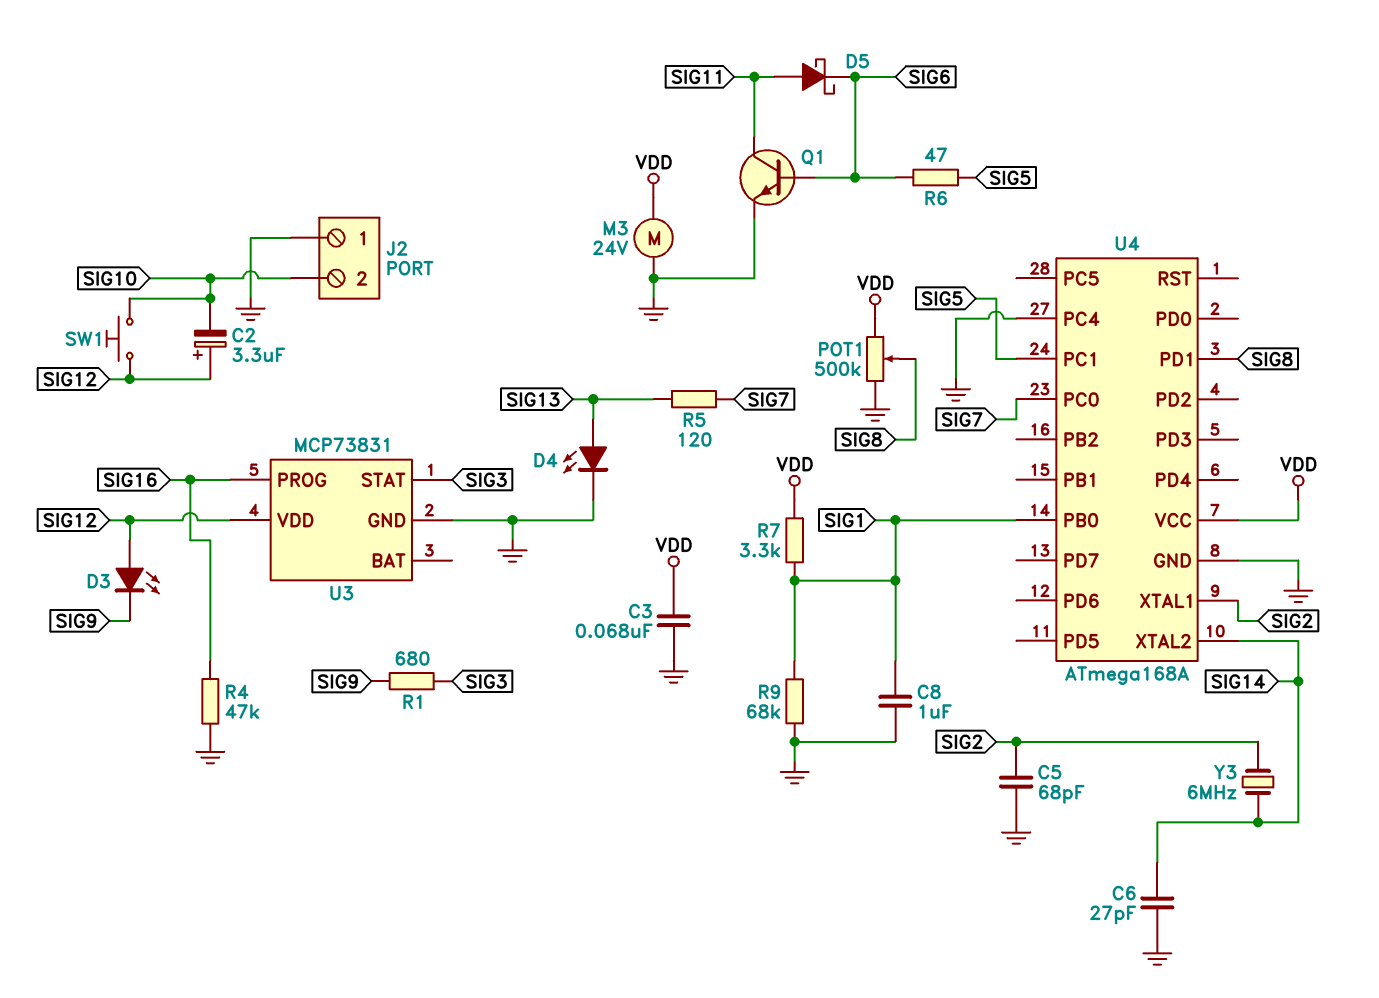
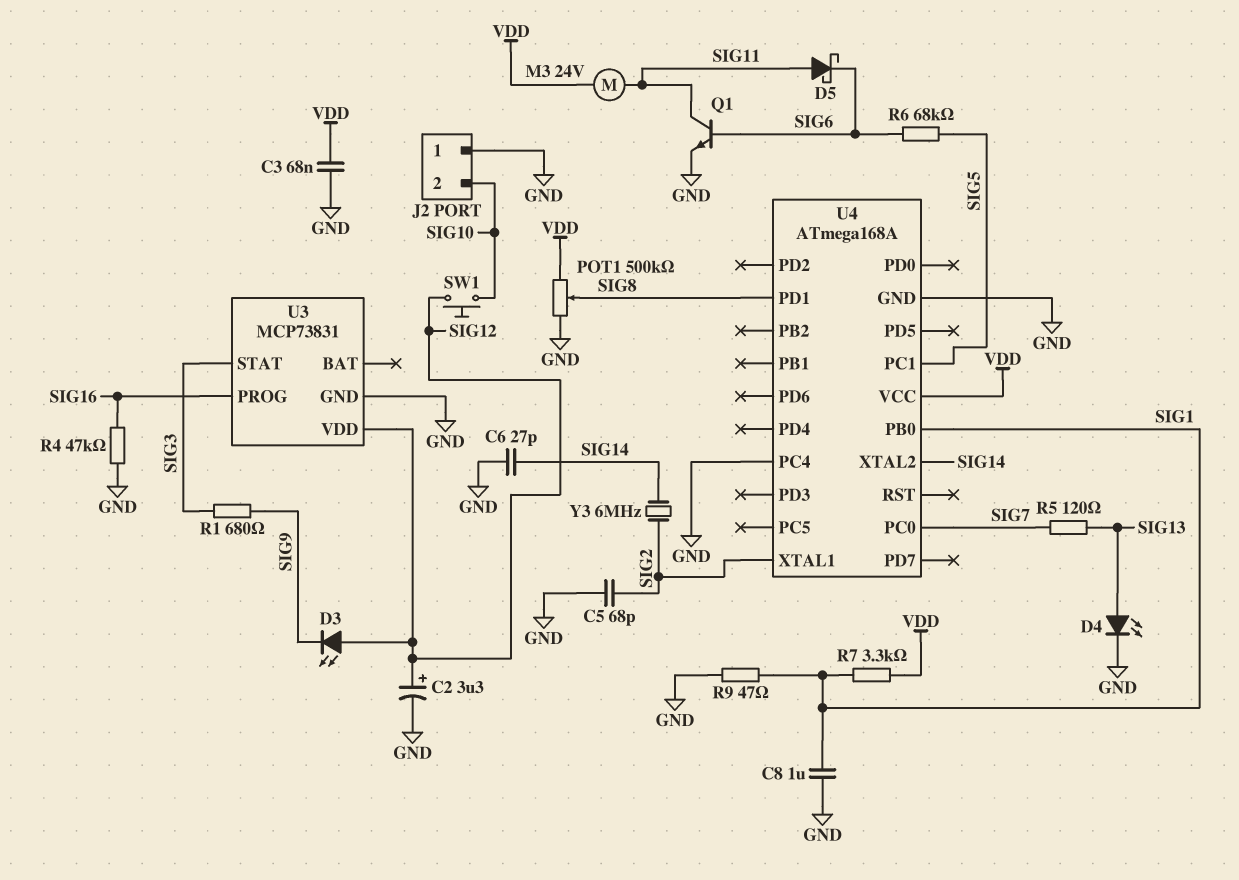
C2: 3.3uF (plus SIG12, minus SIG10) -> 3.3uF (plus SIG12, minus GND)
M3: motor 24V (GND, VDD) -> motor 24V (SIG11, VDD)
R6: 47 (SIG5, SIG6) -> 68k (SIG5, SIG6)
R9: 68k (GND, SIG1) -> 47 (GND, SIG1)

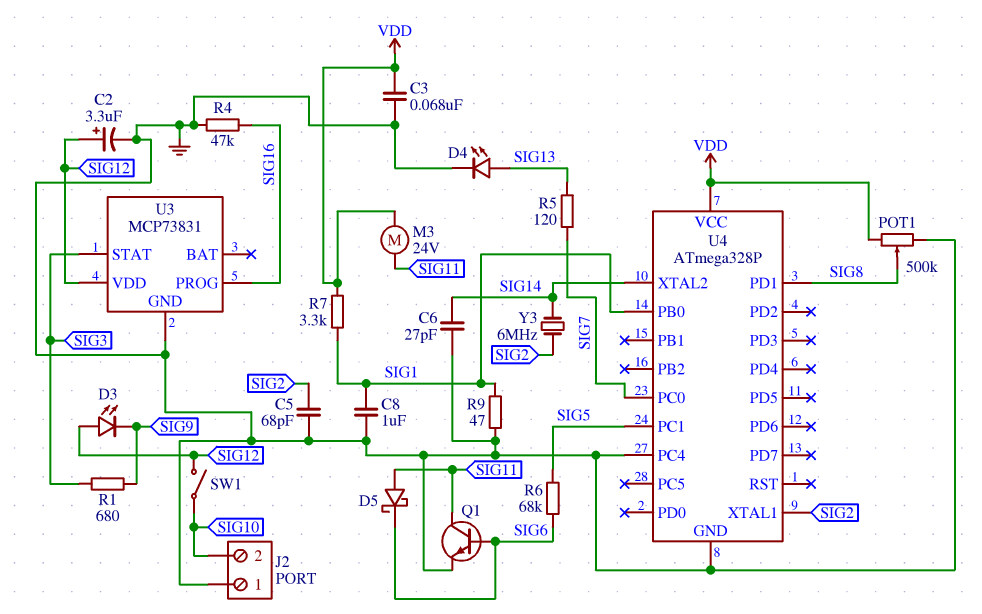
SW1: button (SIG10, SIG12) -> switch (SIG10, SIG12)
U4: ATmega168A -> ATmega328P

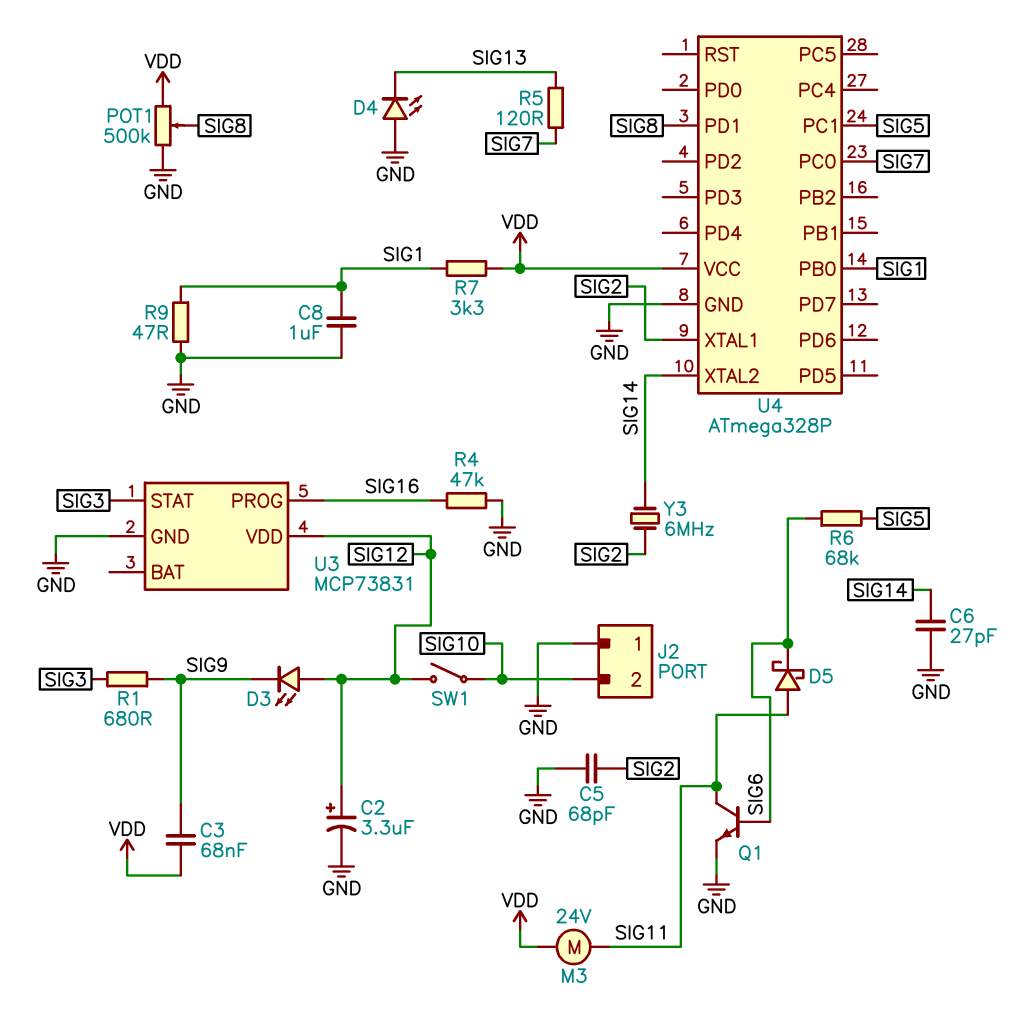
C3: 68nF (GND, VDD) -> 68nF (SIG9, VDD)
D4: LED (A SIG13, K GND) -> LED (A GND, K SIG13)
U4 pin PC4: GND -> none

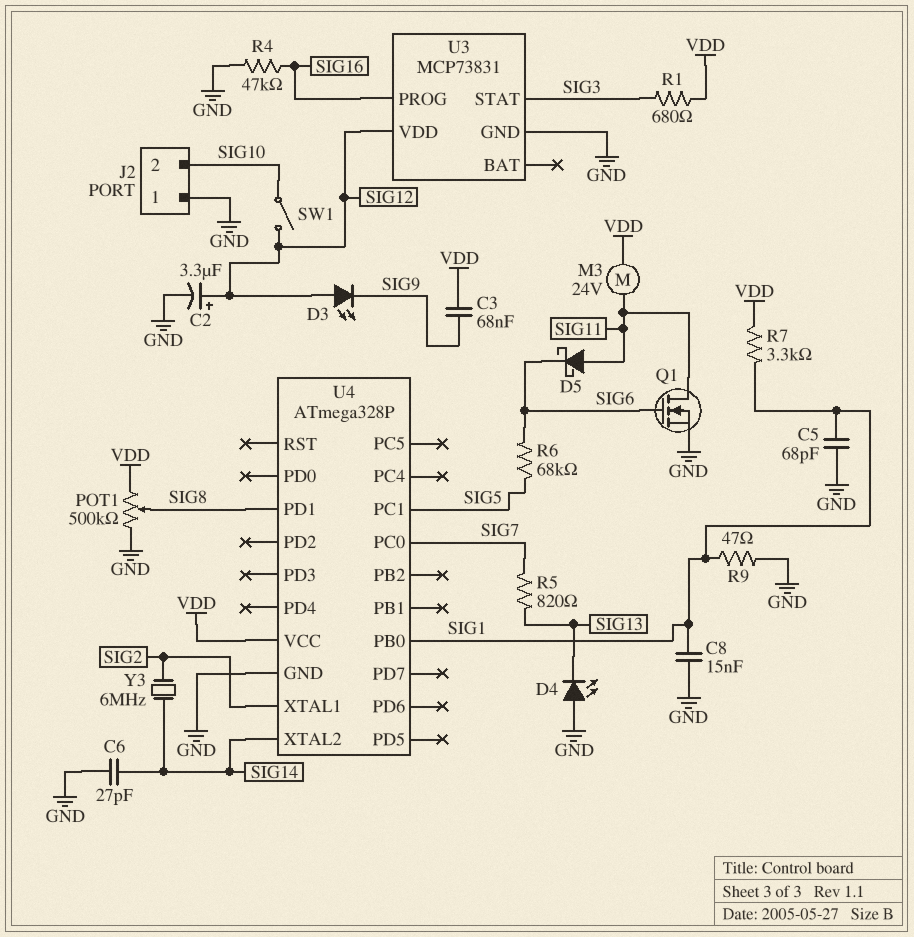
C5: 68pF (GND, SIG2) -> 68pF (GND, SIG1)
C8: 1uF (GND, SIG1) -> 15nF (GND, SIG1)
Q1: NPN (B SIG6, C SIG11, E GND) -> NMOS (G SIG6, D SIG11, S GND)
R1: 680 (SIG3, SIG9) -> 680 (SIG3, VDD)
R5: 120 (SIG7, SIG13) -> 820 (SIG7, SIG13)

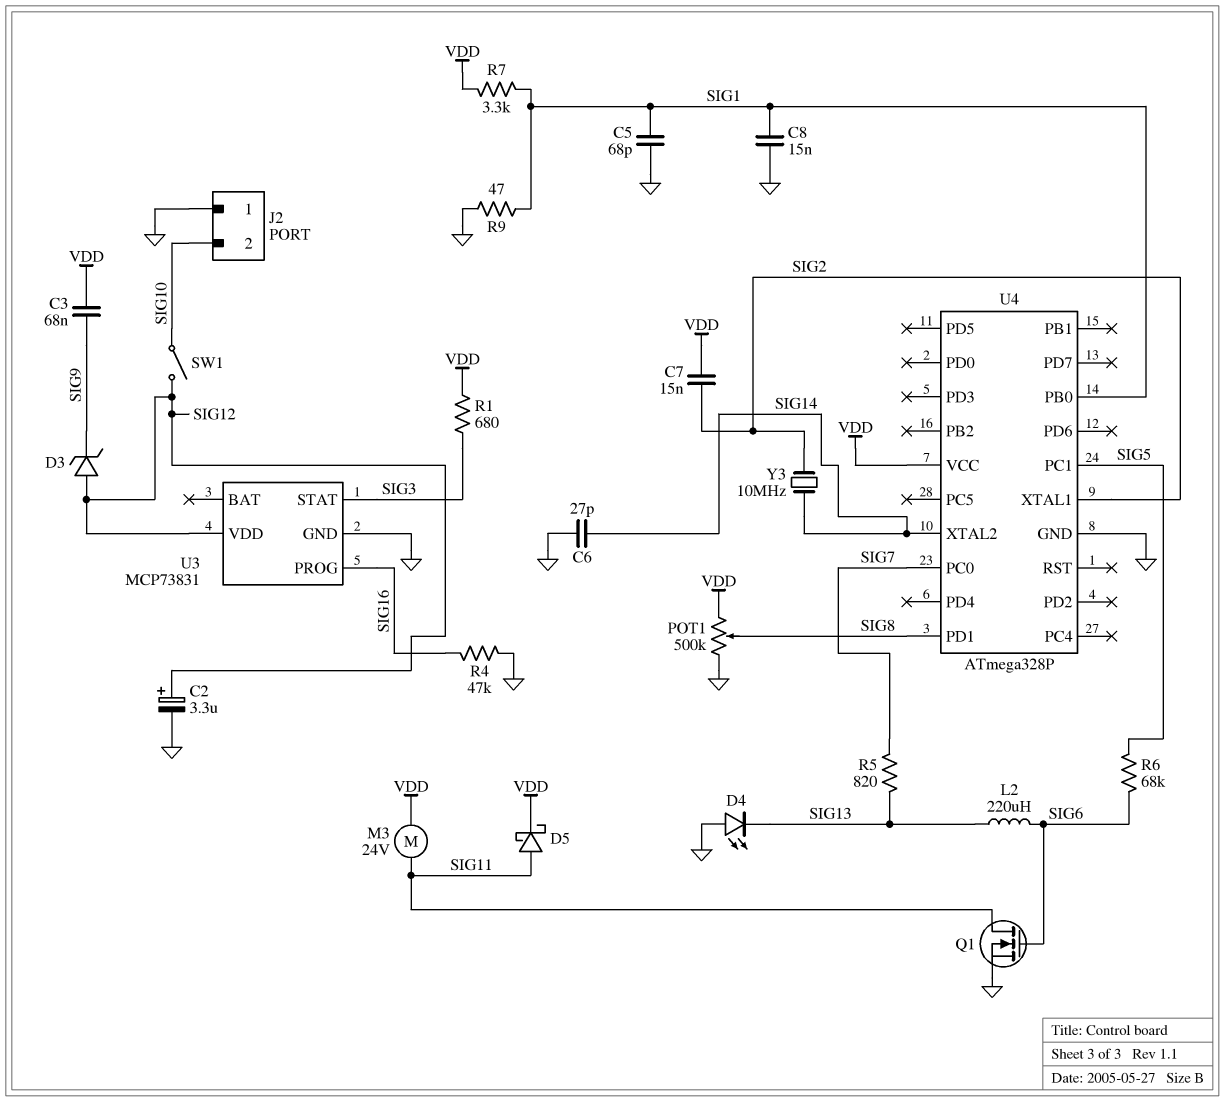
C7: none -> 15nF (SIG2, VDD)
D3: LED (A SIG12, K SIG9) -> zener (A SIG12, K SIG9)
D5: schottky (A SIG11, K SIG6) -> schottky (A SIG11, K VDD)
L2: none -> 220uH (SIG6, SIG13)
Y3: 6MHz (SIG2, SIG14) -> 10MHz (SIG2, SIG14)

